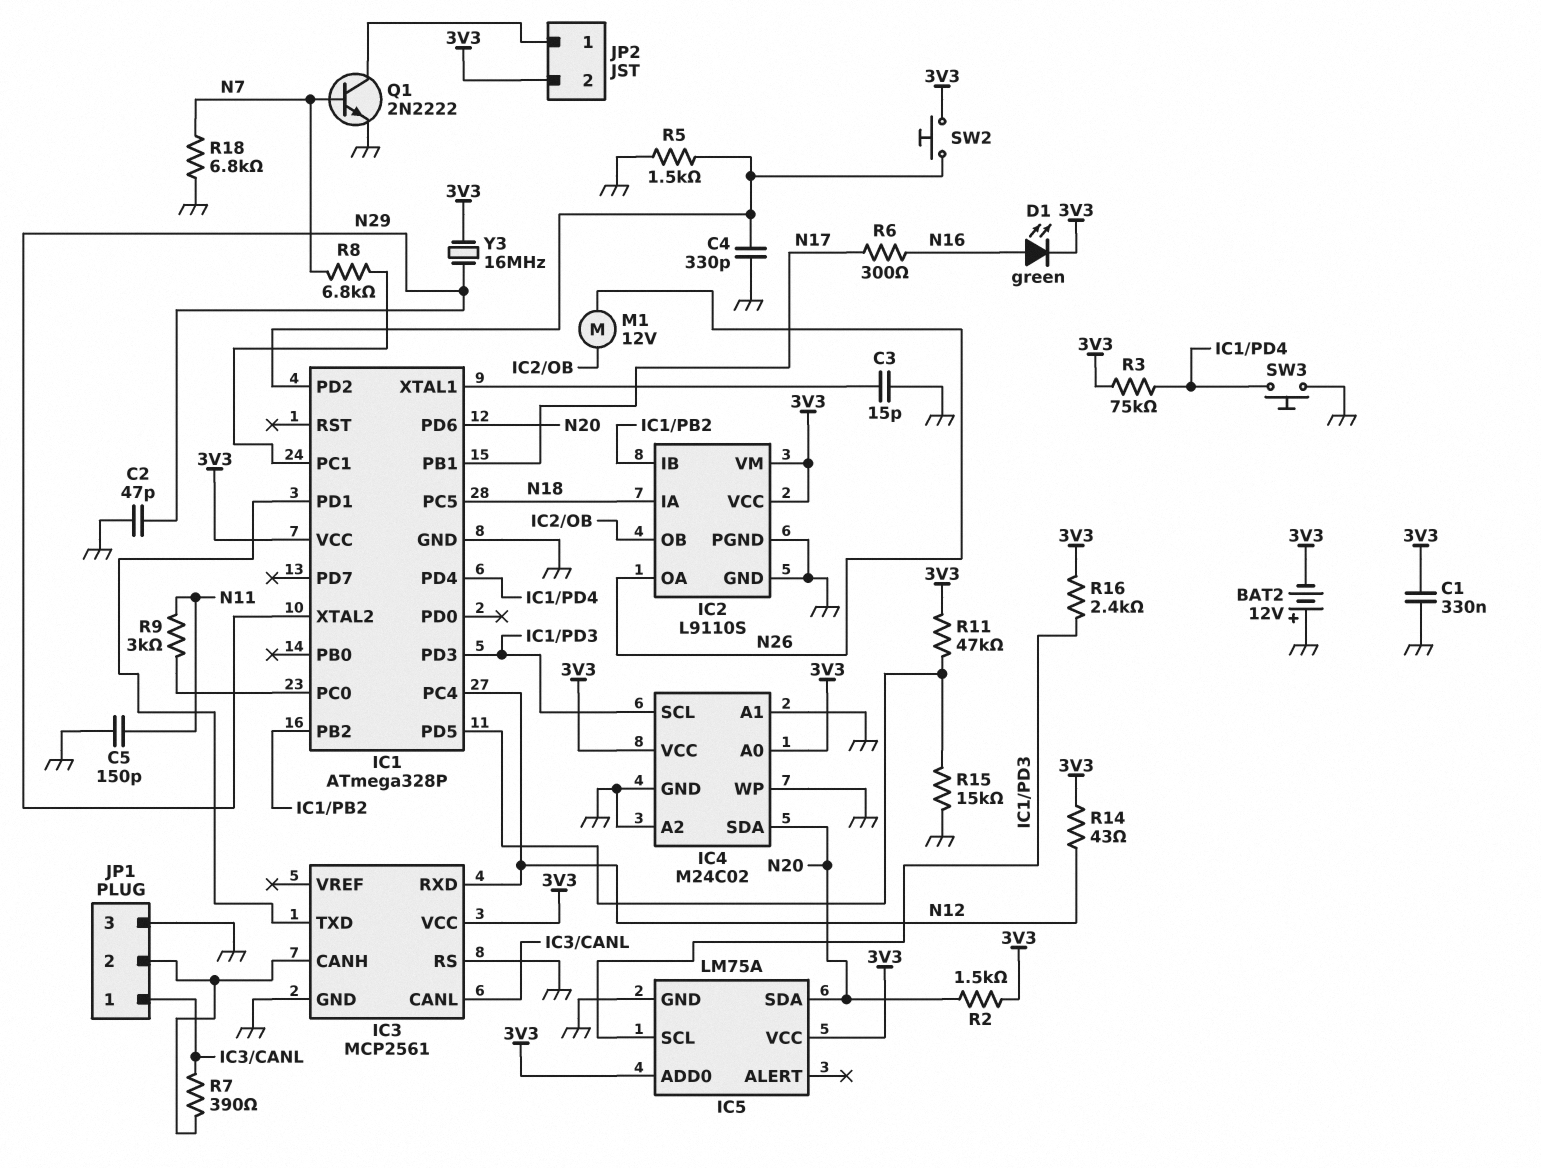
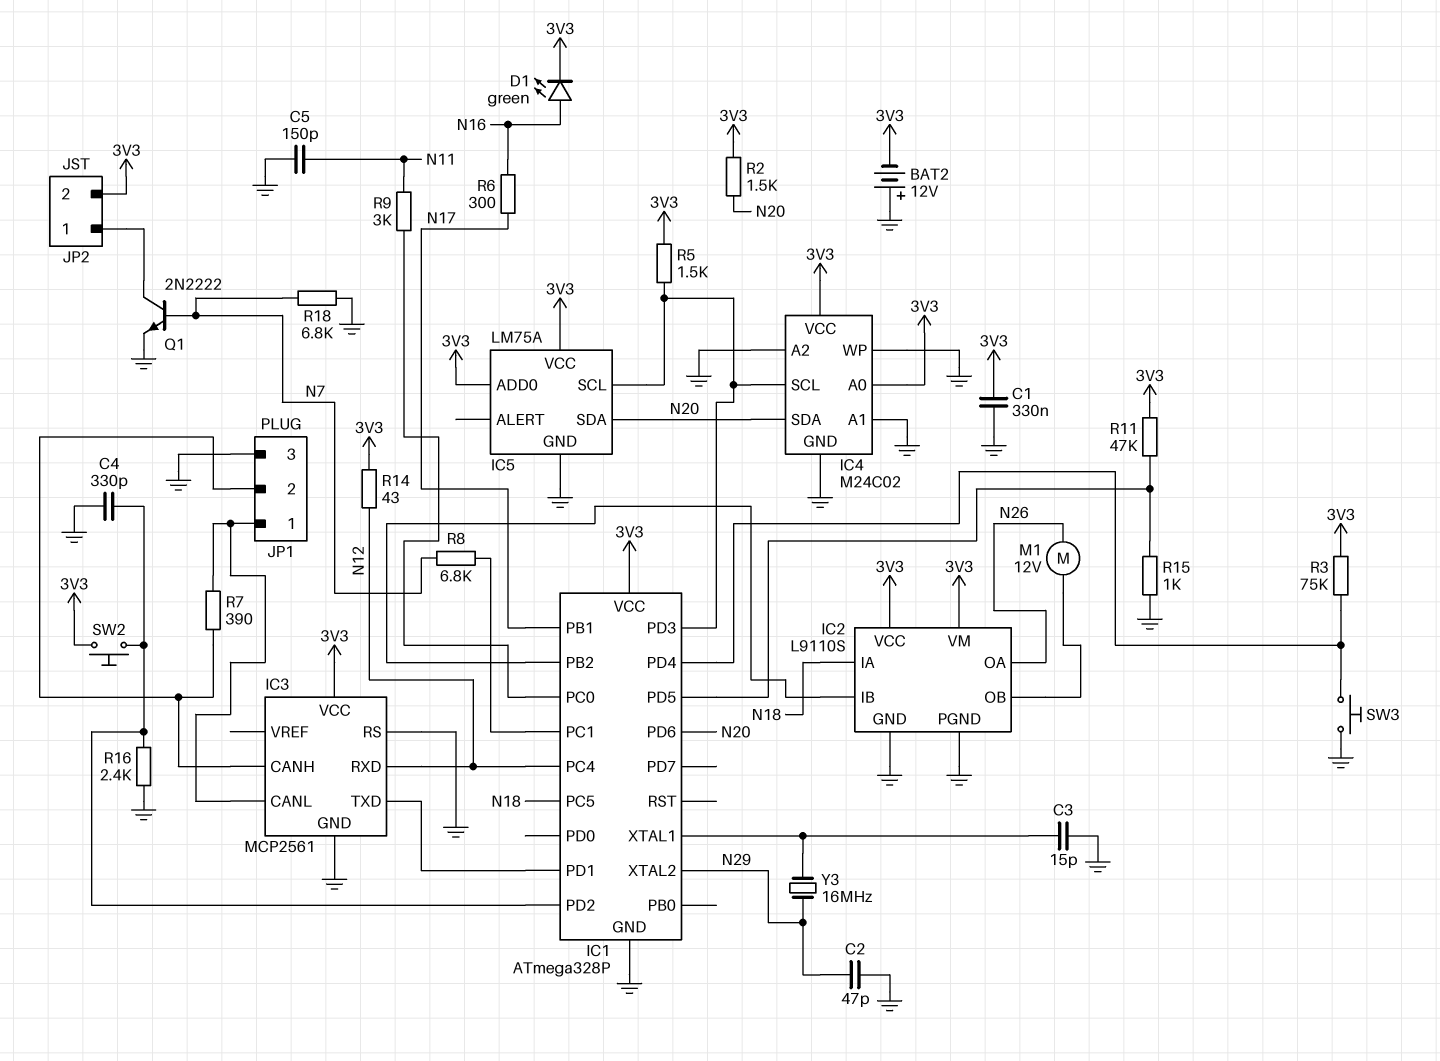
R5: 1.5k (GND, IC1/PD2) -> 1.5k (3V3, IC1/PD3)
R15: 15k (GND, IC1/PD5) -> 1k (GND, IC1/PD5)
R16: 2.4k (3V3, IC1/PD3) -> 2.4k (GND, IC1/PD2)
Y3: 16MHz (3V3, N29) -> 16MHz (IC1/XTAL1, N29)

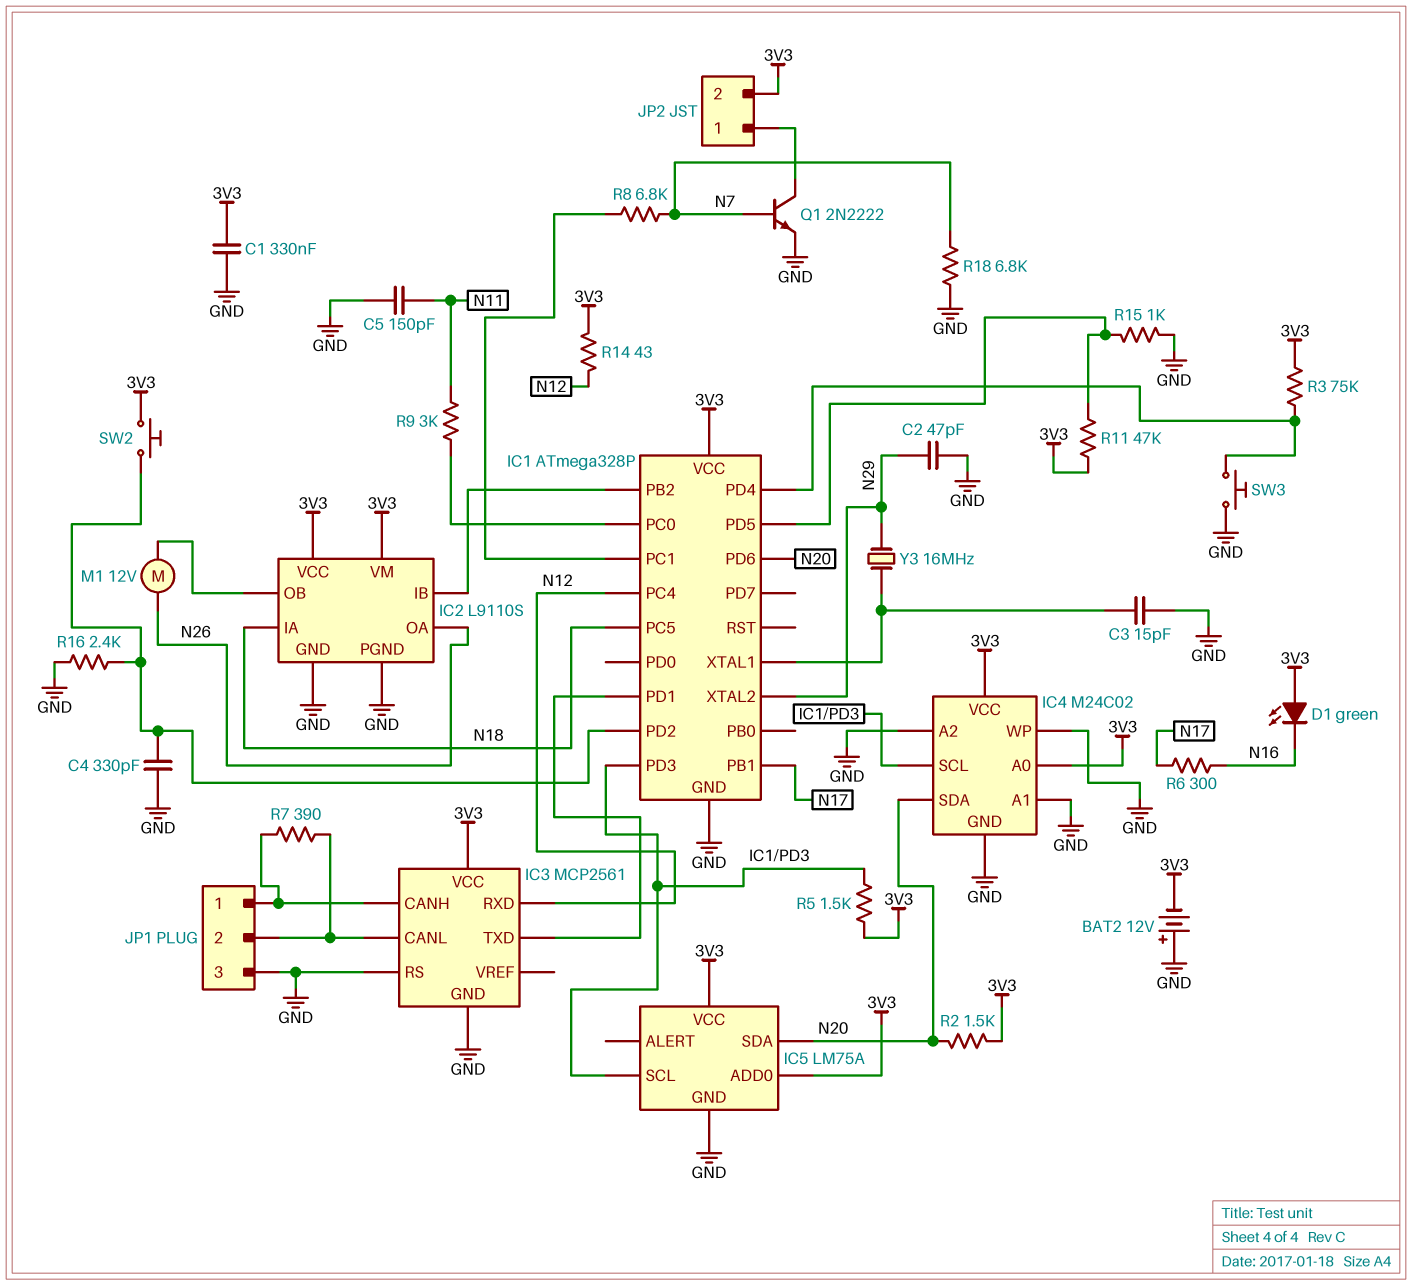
D1: LED green (A N16, K 3V3) -> LED green (A 3V3, K N16)
JP1 pin 1: IC3/CANL -> IC3/CANH
JP1 pin 2: IC3/CANH -> IC3/CANL

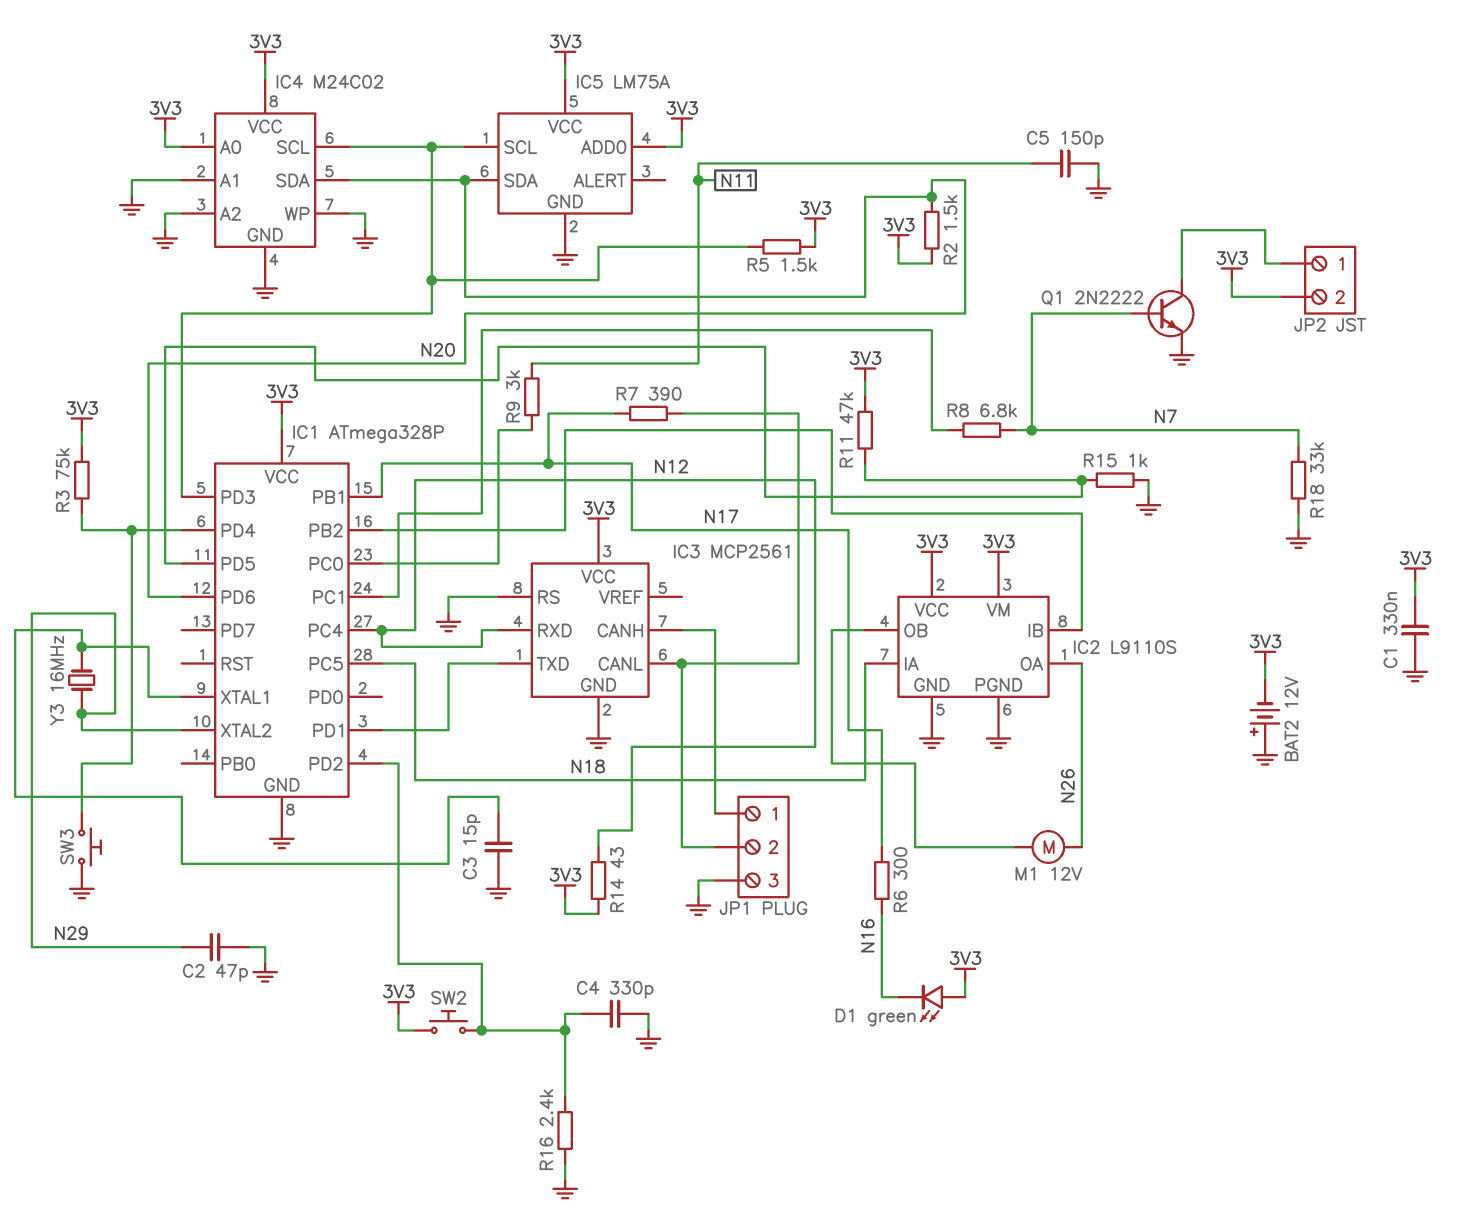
R7: 390 (IC3/CANH, IC3/CANL) -> 390 (IC3/CANL, N17)
R18: 6.8k (GND, N7) -> 33k (GND, N7)

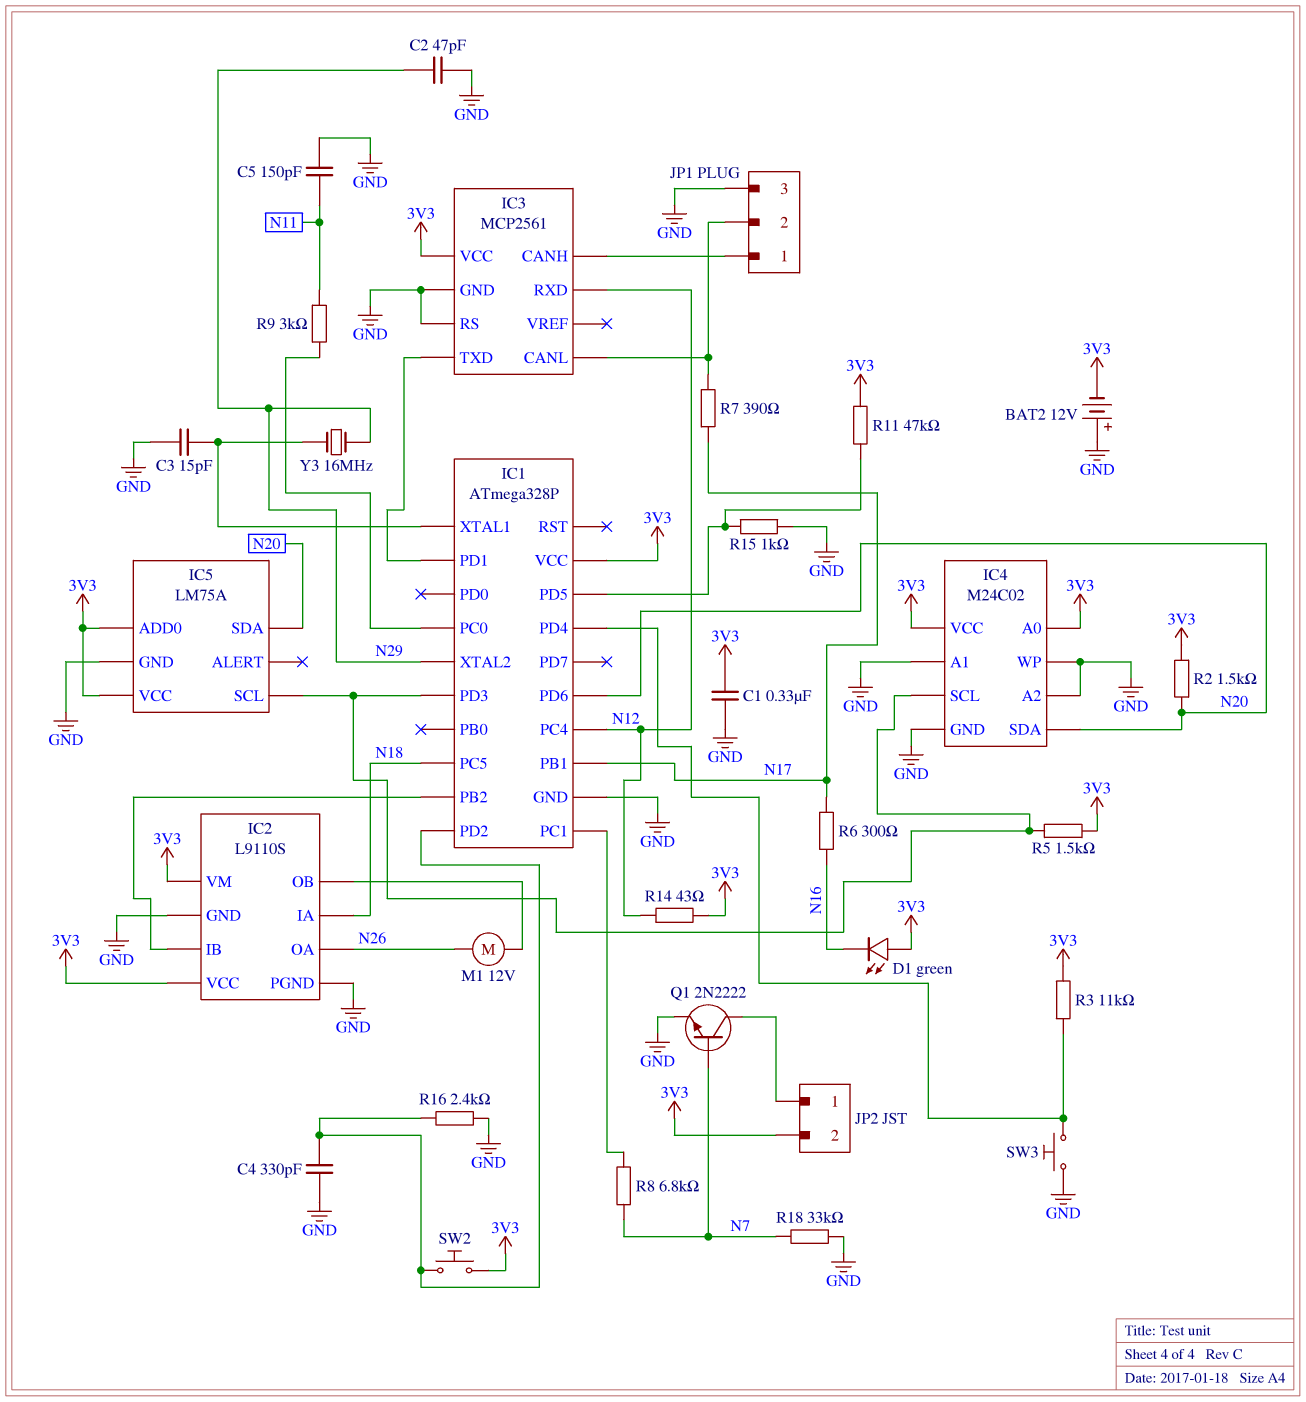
R3: 75k (3V3, IC1/PD4) -> 11k (3V3, IC1/PD4)

